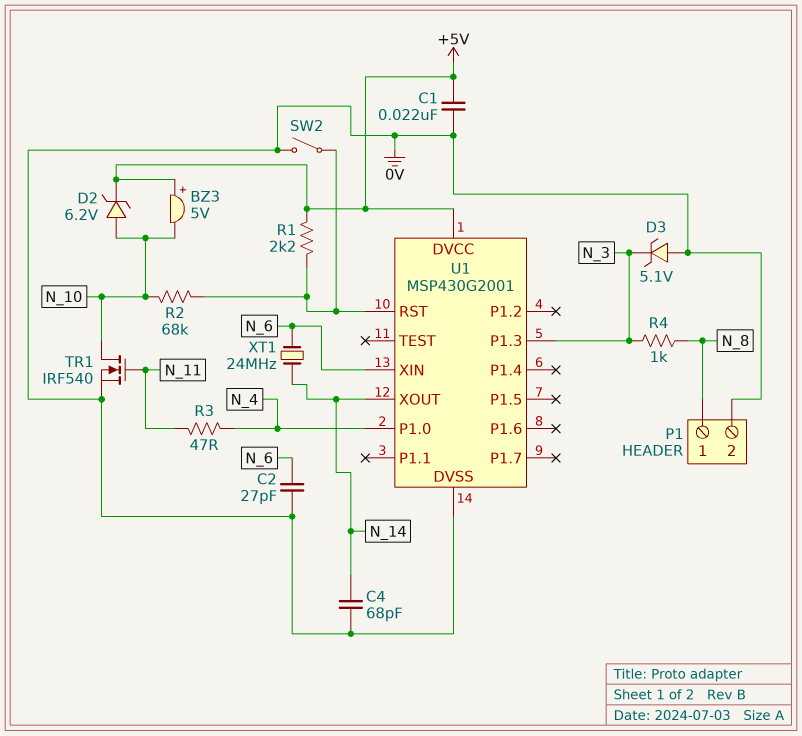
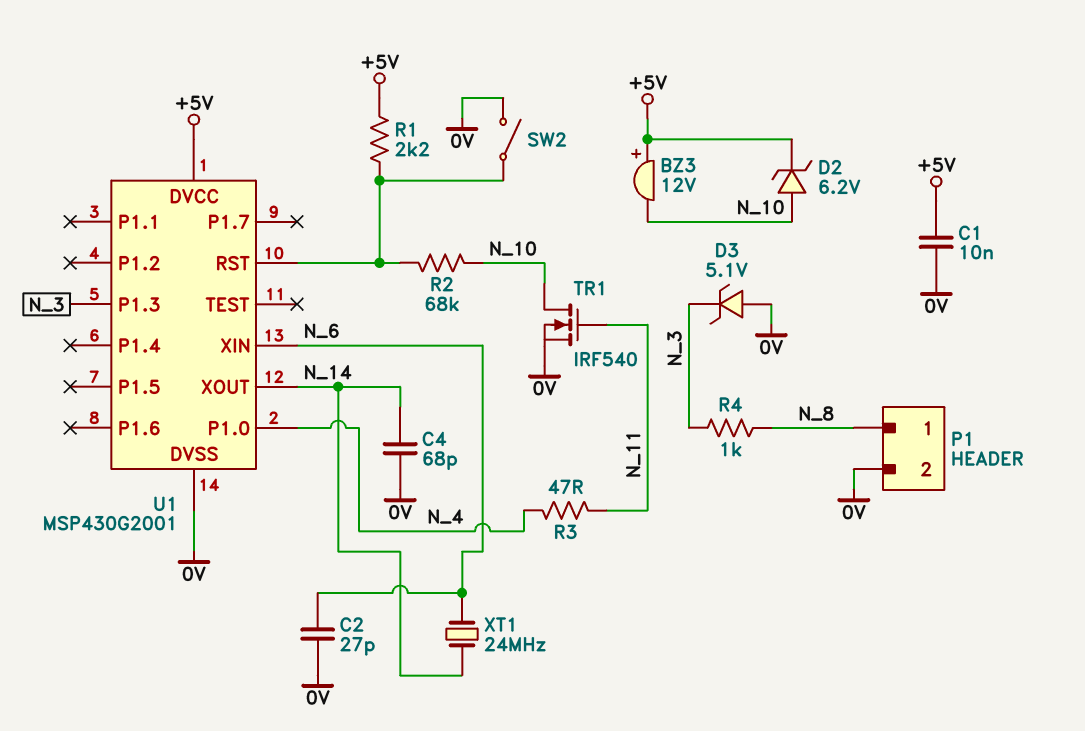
BZ3: buzzer 5V (plus +5V, minus N_10) -> buzzer 12V (plus +5V, minus N_10)
C1: 22nF (+5V, 0V) -> 10nF (+5V, 0V)

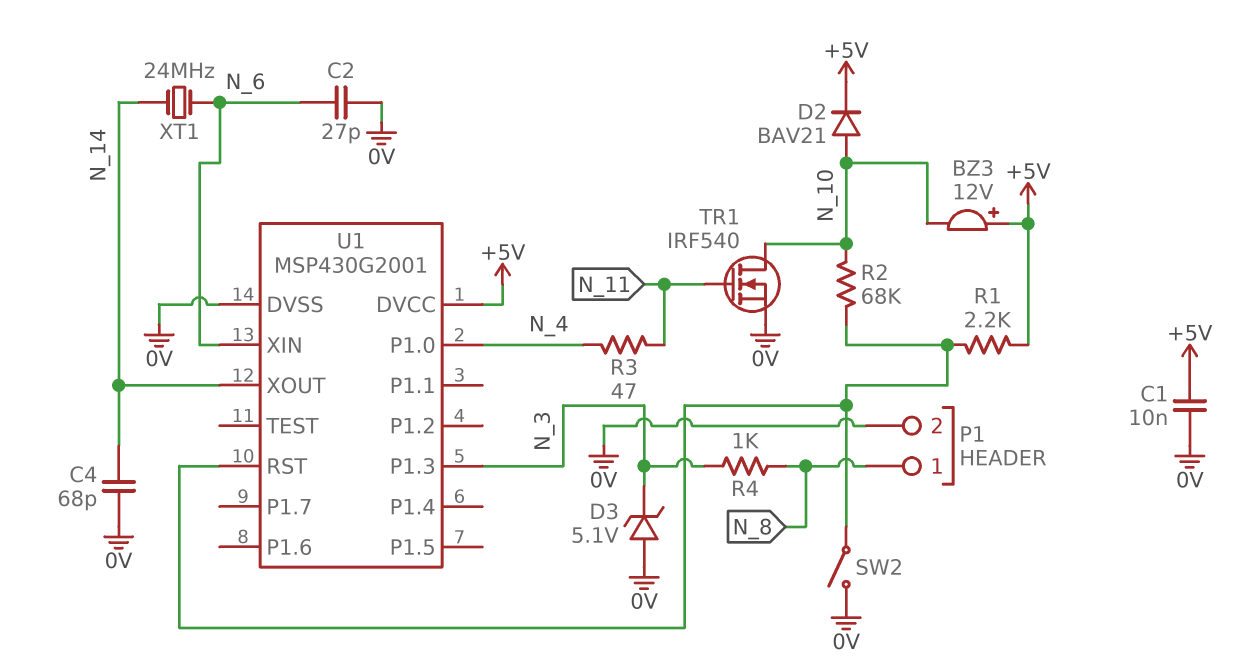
D2: zener 6.2V (A N_10, K +5V) -> diode BAV21 (A N_10, K +5V)

